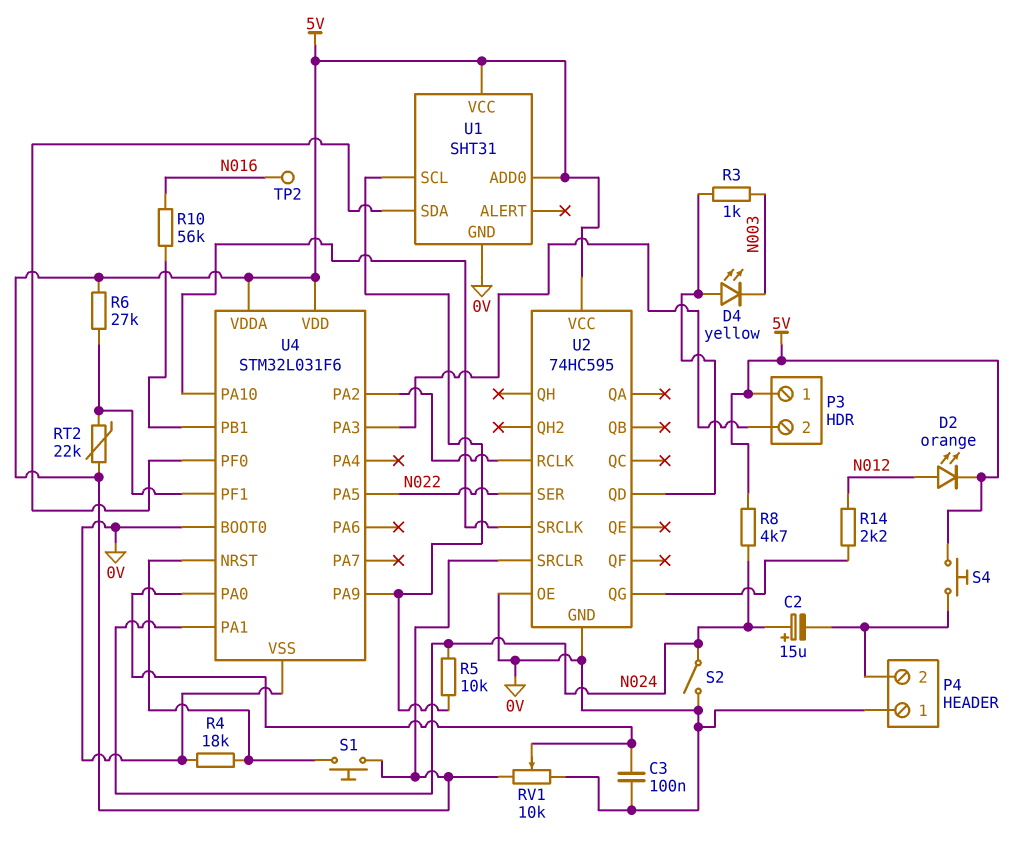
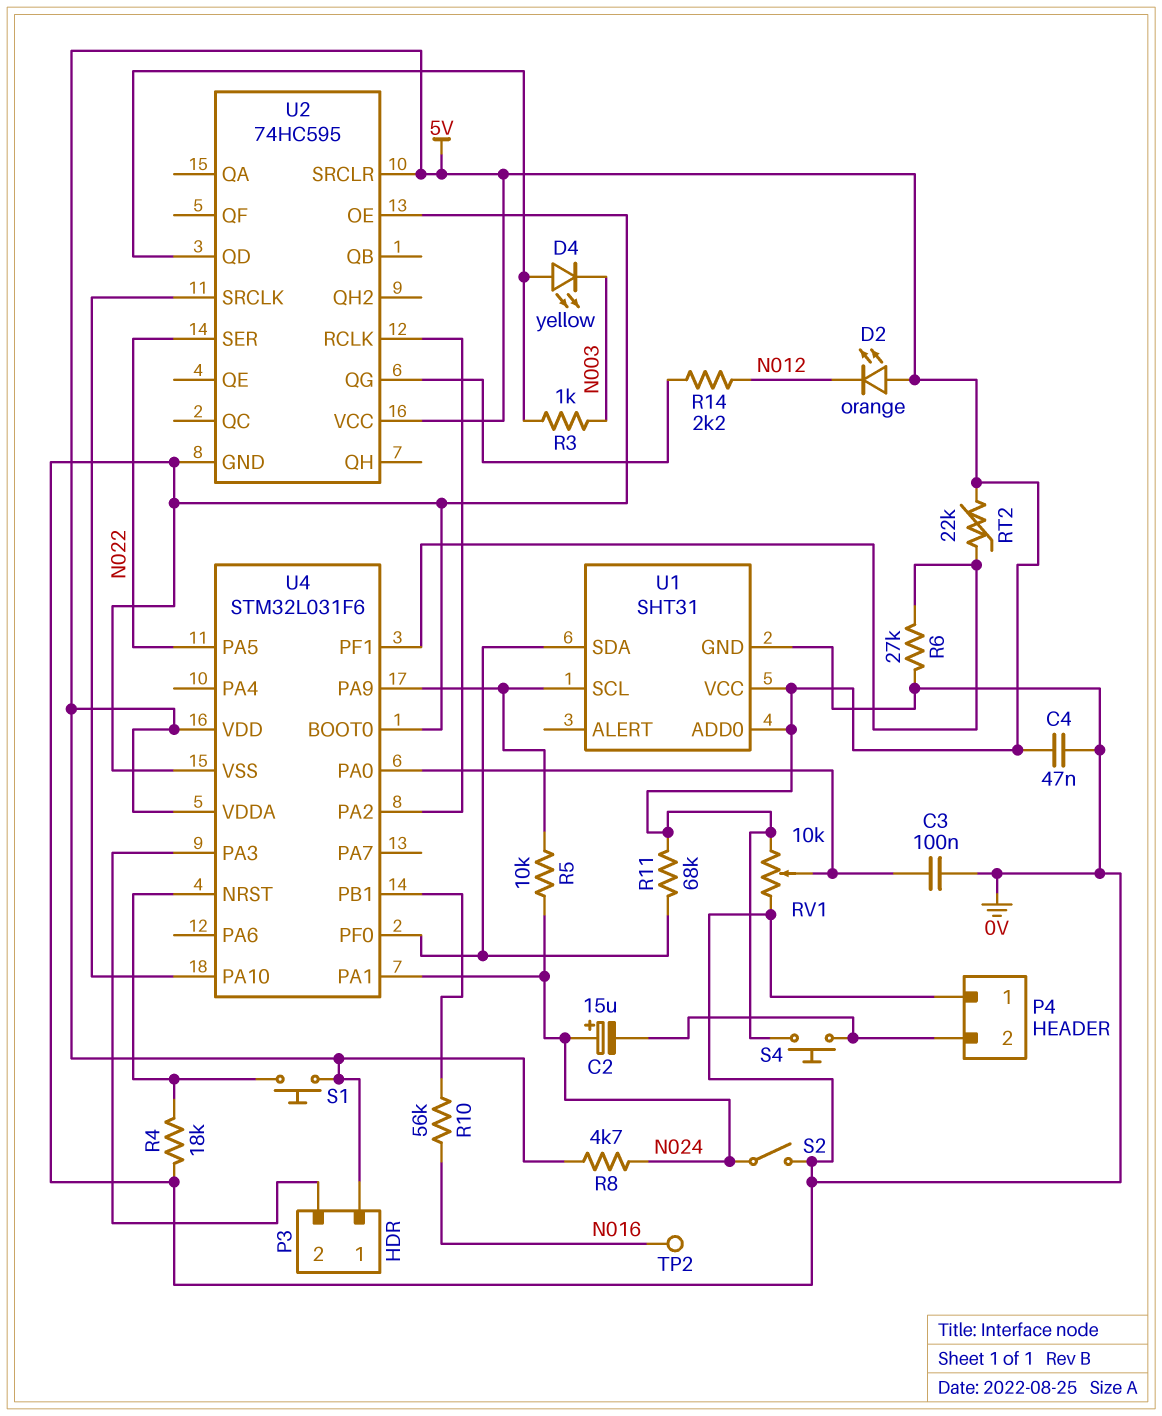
C4: none -> 47nF (0V, 5V)
D2: LED orange (A N012, K 5V) -> LED orange (A 5V, K N012)
R6: 27k (5V, U4/PF1) -> 27k (0V, U4/PF1)
R11: none -> 68k (5V, U1/SDA)

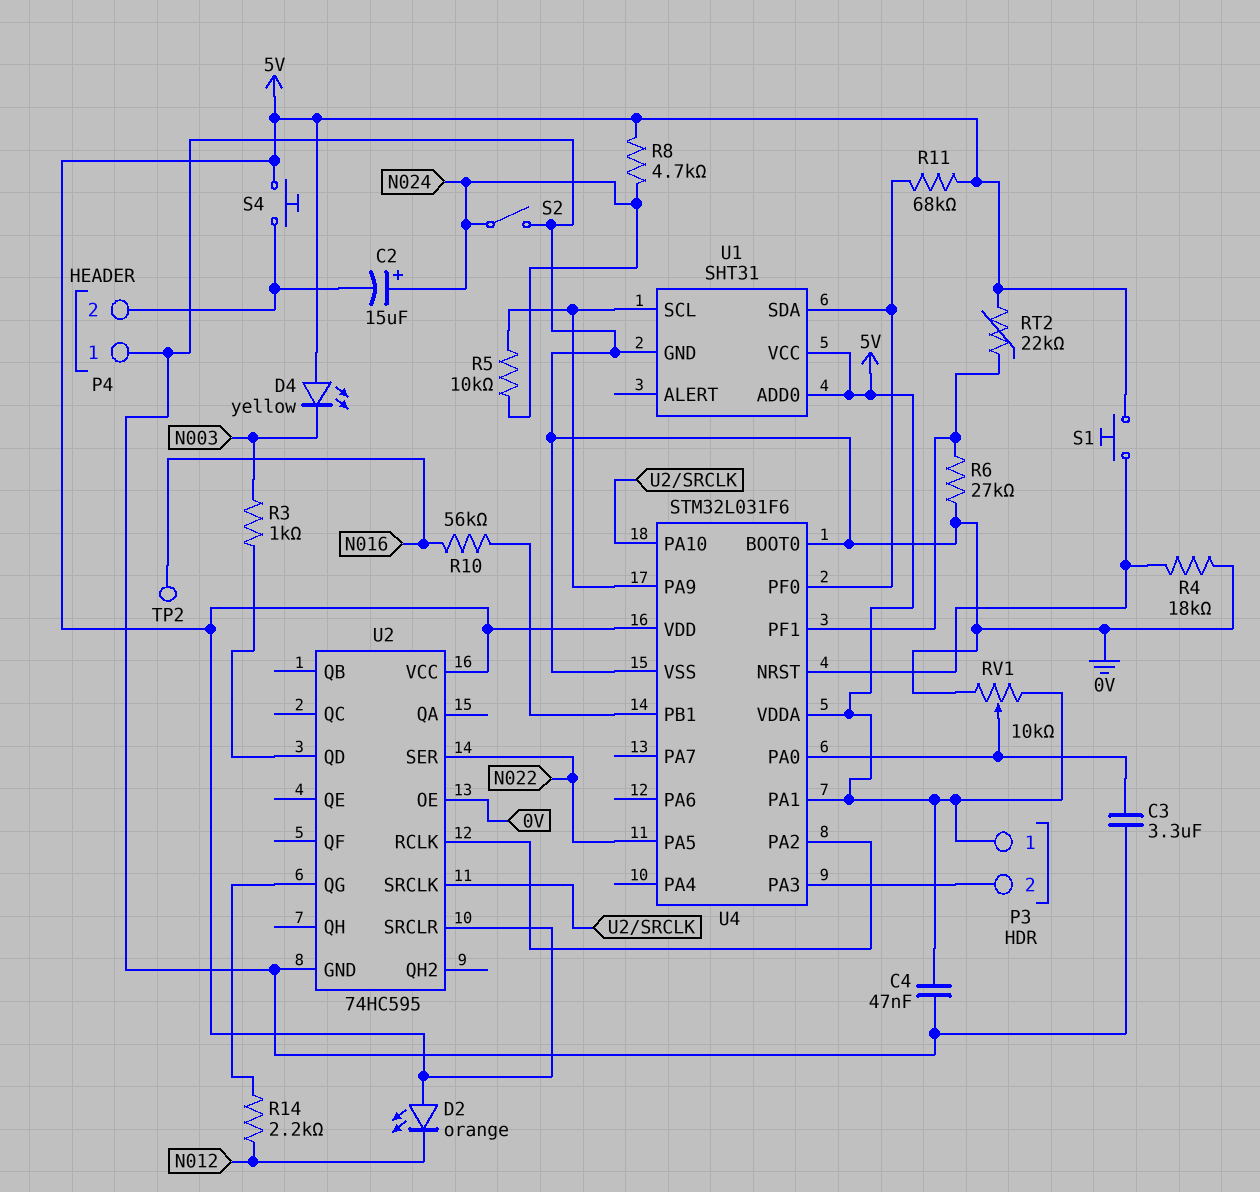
C3: 100nF (0V, U4/PA0) -> 3.3uF (0V, U4/PA0)
D4: LED yellow (A U2/QD, K N003) -> LED yellow (A 5V, K N003)
U4 pin PA1: N024 -> 5V

